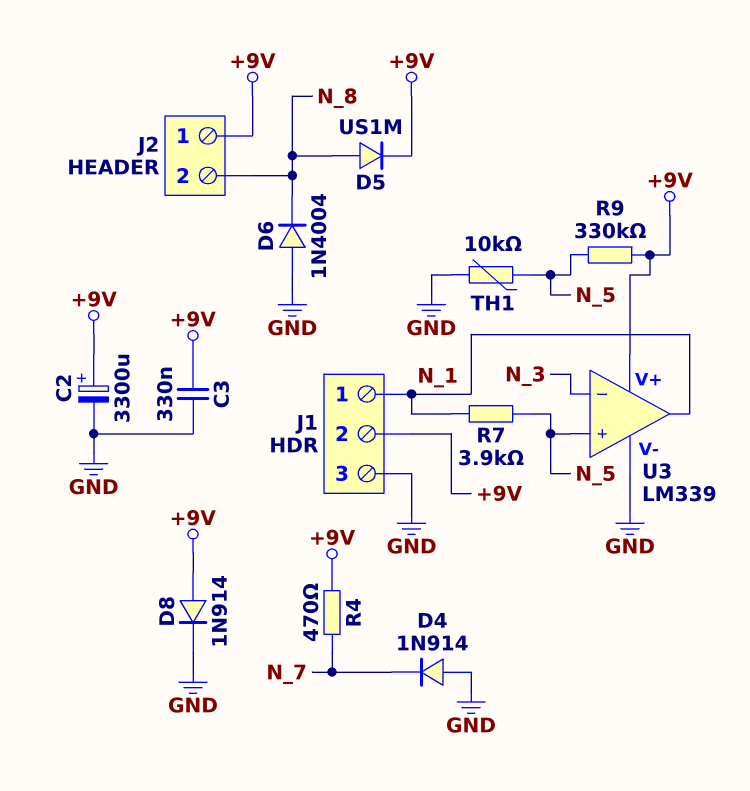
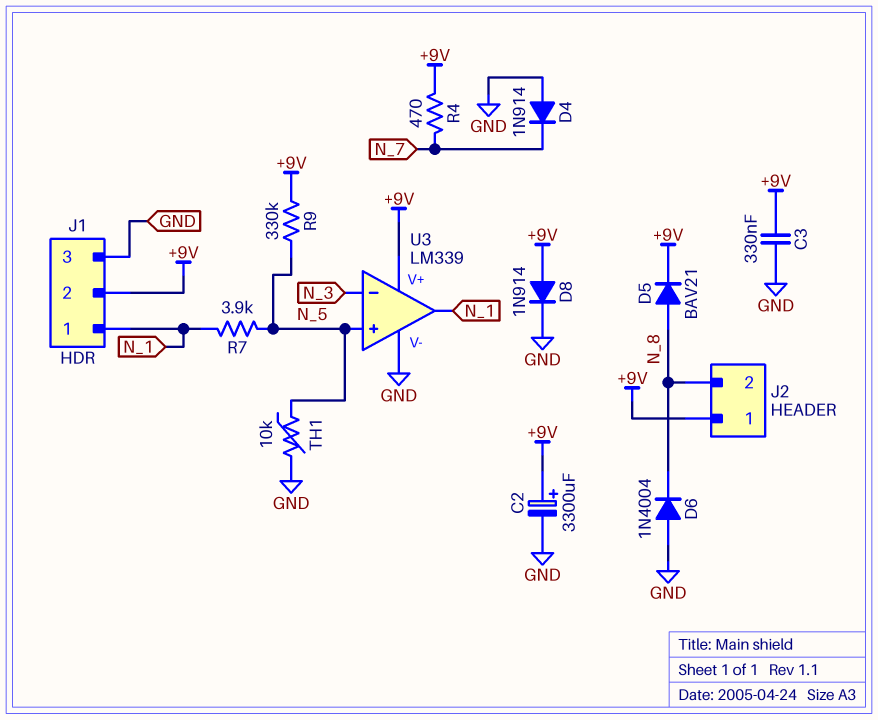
D5: diode US1M (A N_8, K +9V) -> diode BAV21 (A N_8, K +9V)

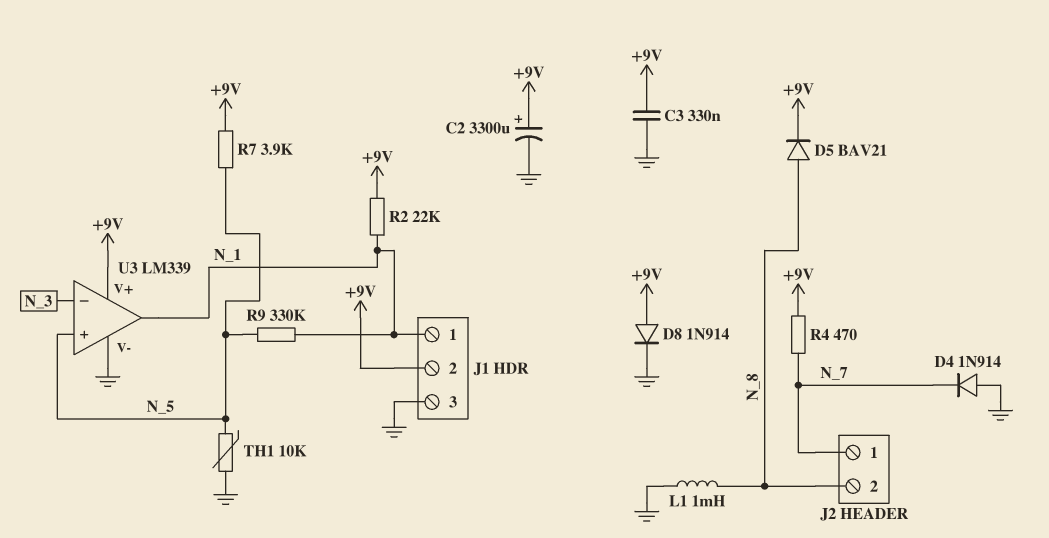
D6: diode 1N4004 (A GND, K N_8) -> none
J2 pin 1: +9V -> N_7
L1: none -> 1mH (GND, N_8)
R2: none -> 22k (+9V, N_1)
R7: 3.9k (N_1, N_5) -> 3.9k (+9V, N_5)
R9: 330k (+9V, N_5) -> 330k (N_1, N_5)

